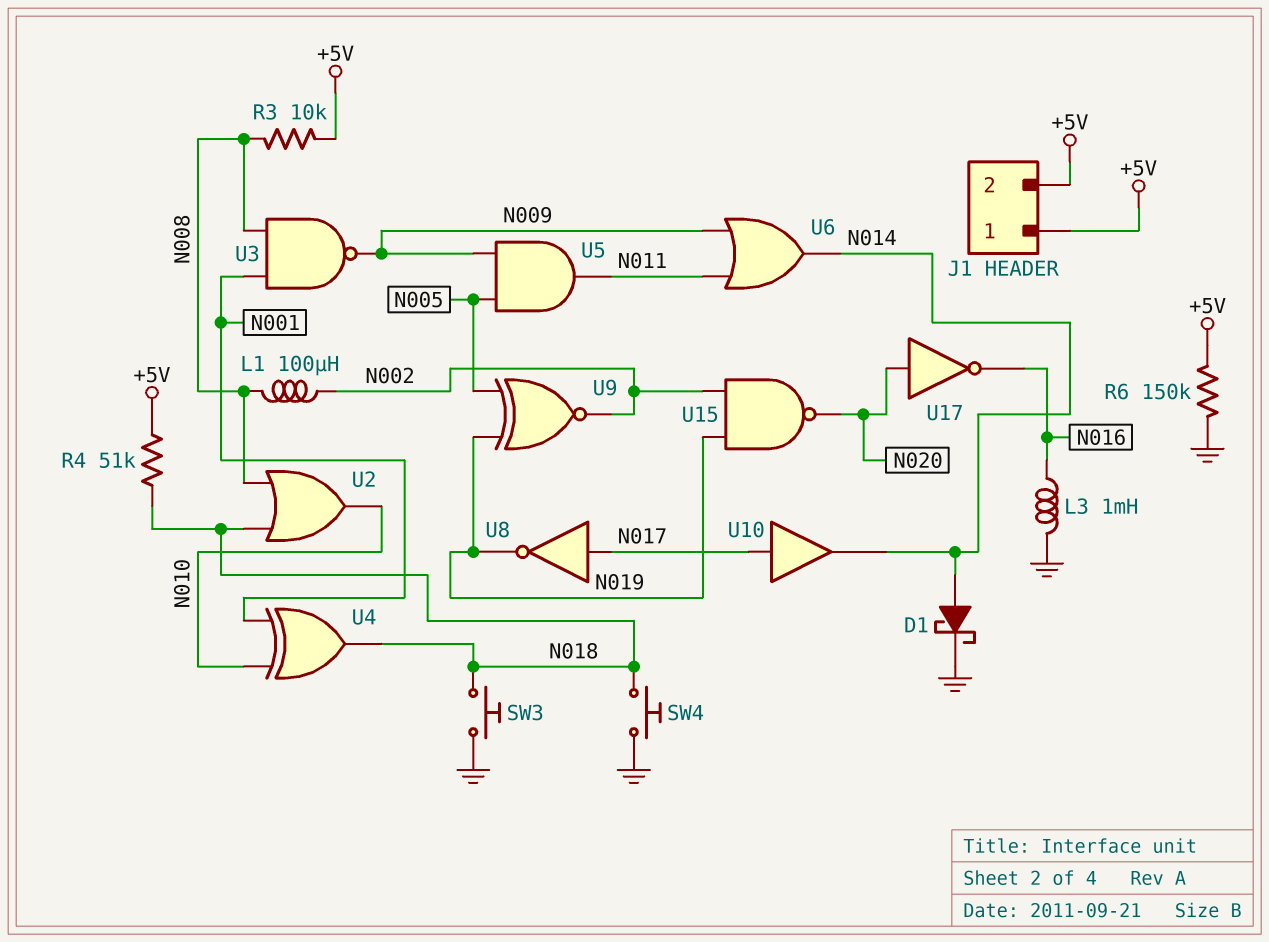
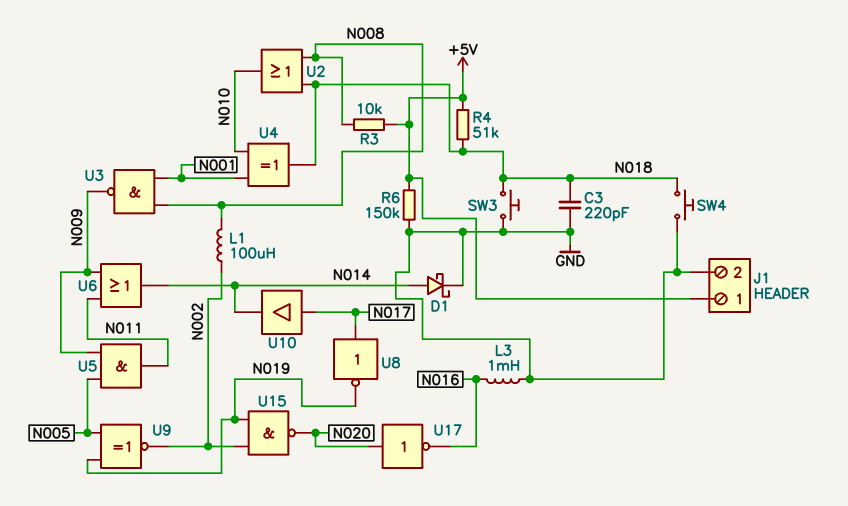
C3: none -> 220pF (GND, N018)
J1 pin 2: +5V -> GND

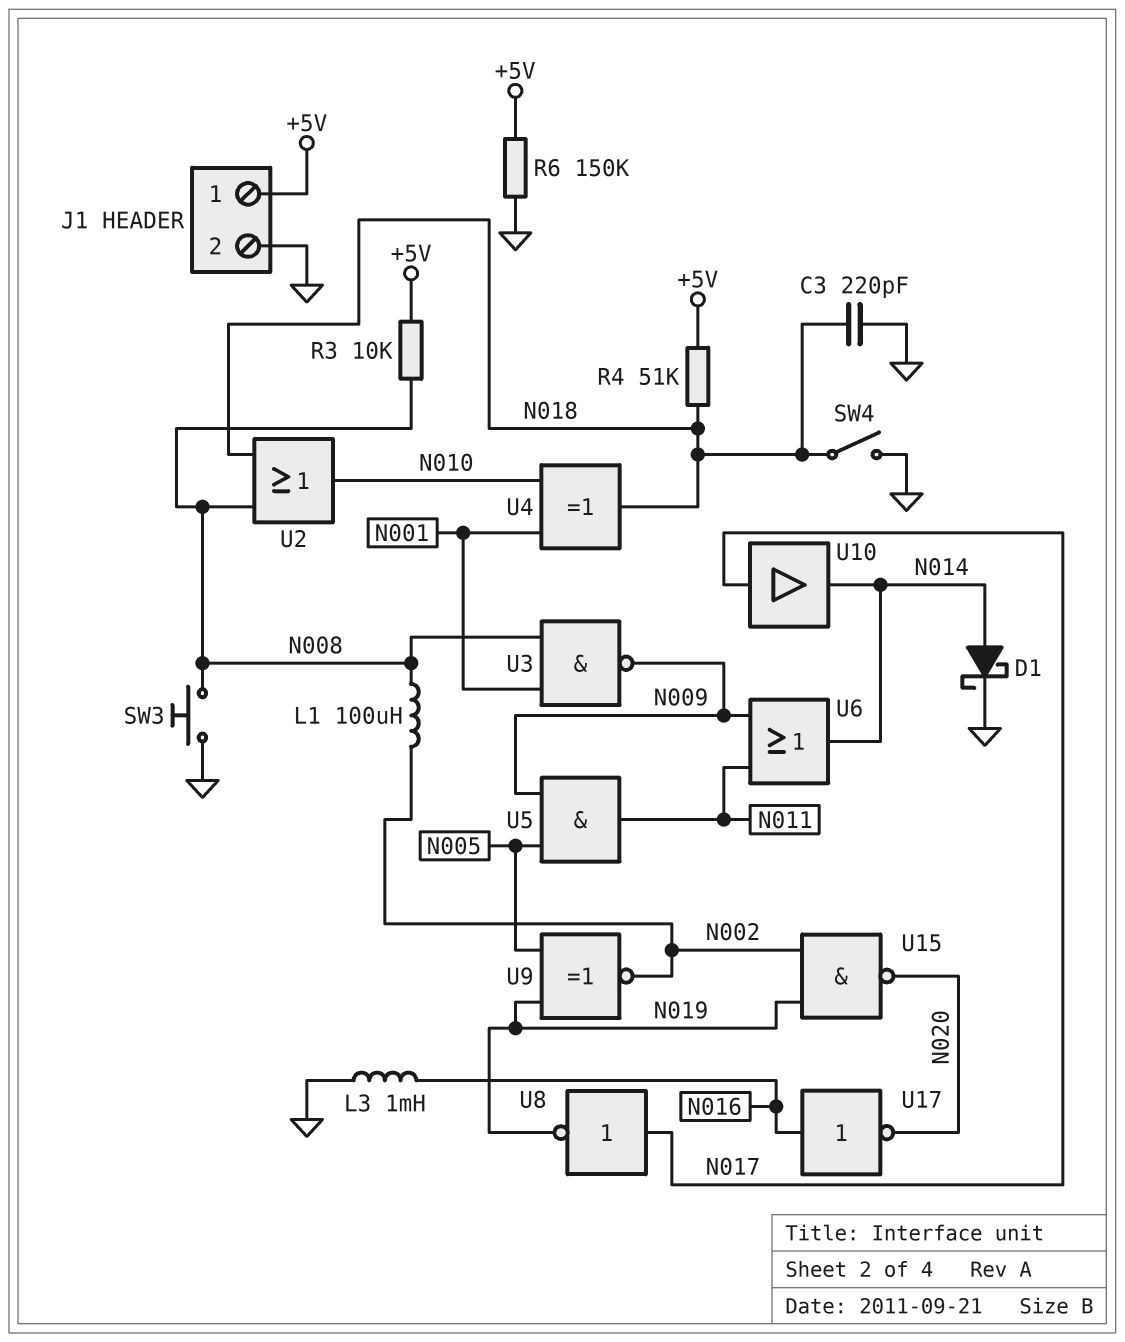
SW3: button (GND, N018) -> button (GND, N008)
SW4: button (GND, N018) -> switch (GND, N018)
U17: NOT (in N020, out N016) -> NOT (in N016, out N020)

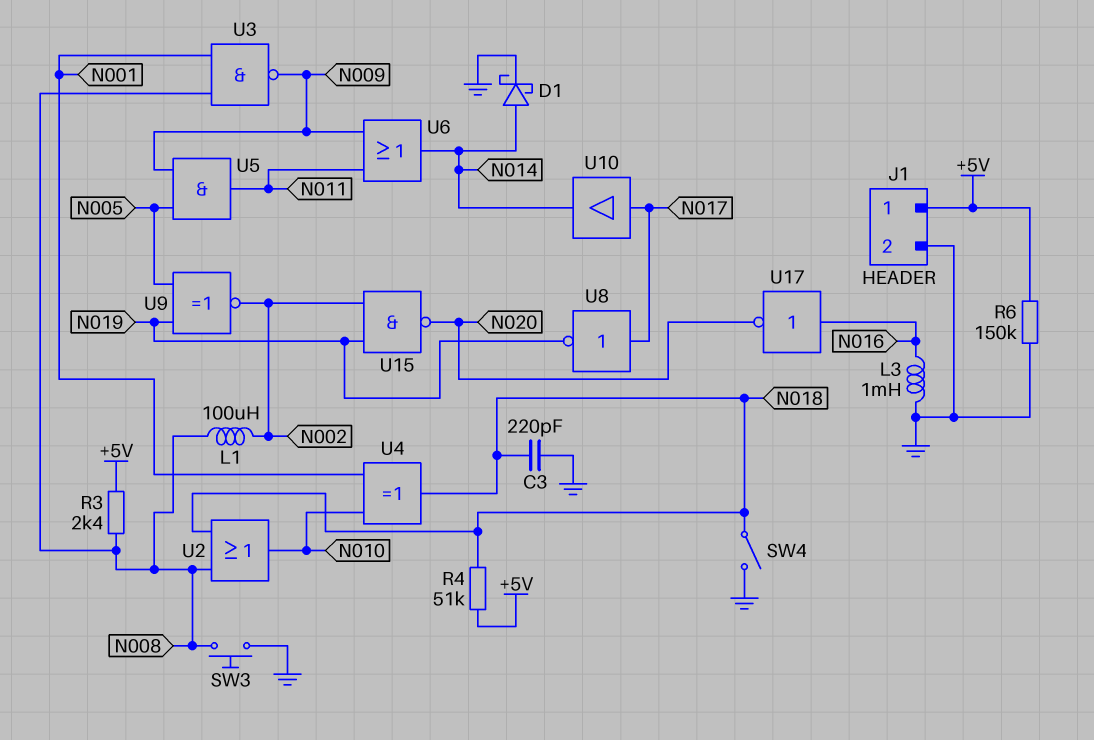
R3: 10k (+5V, N008) -> 2.4k (+5V, N008)

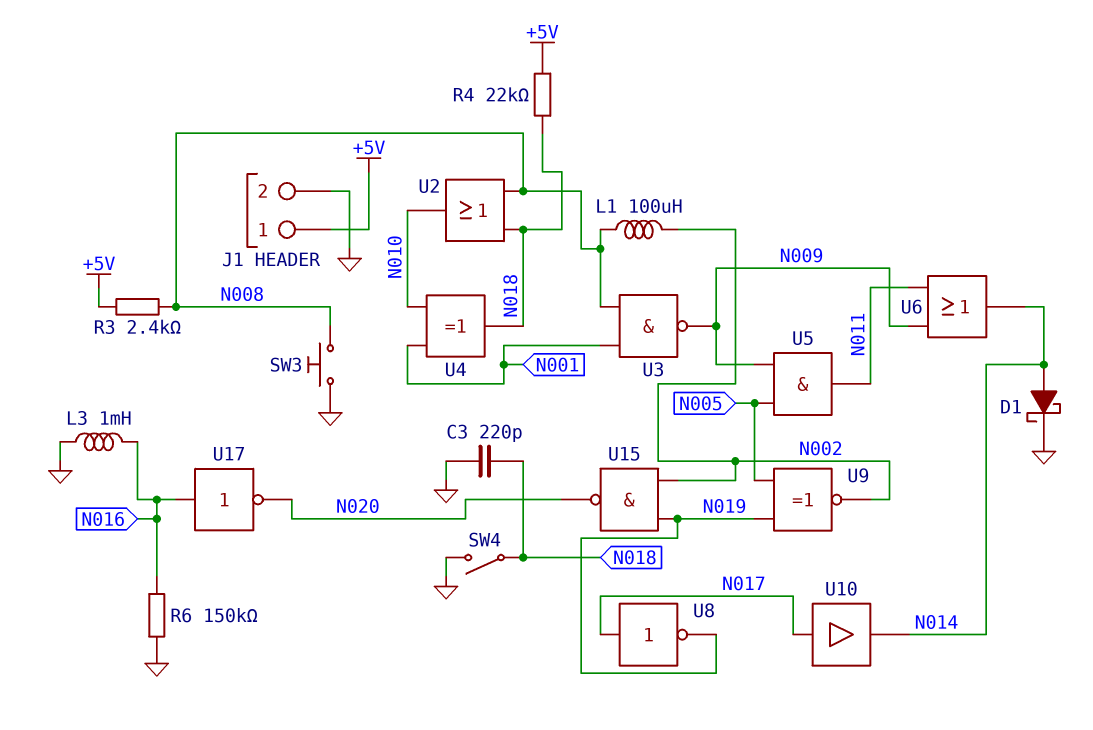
R4: 51k (+5V, N018) -> 22k (+5V, N018)
R6: 150k (+5V, GND) -> 150k (GND, N016)

